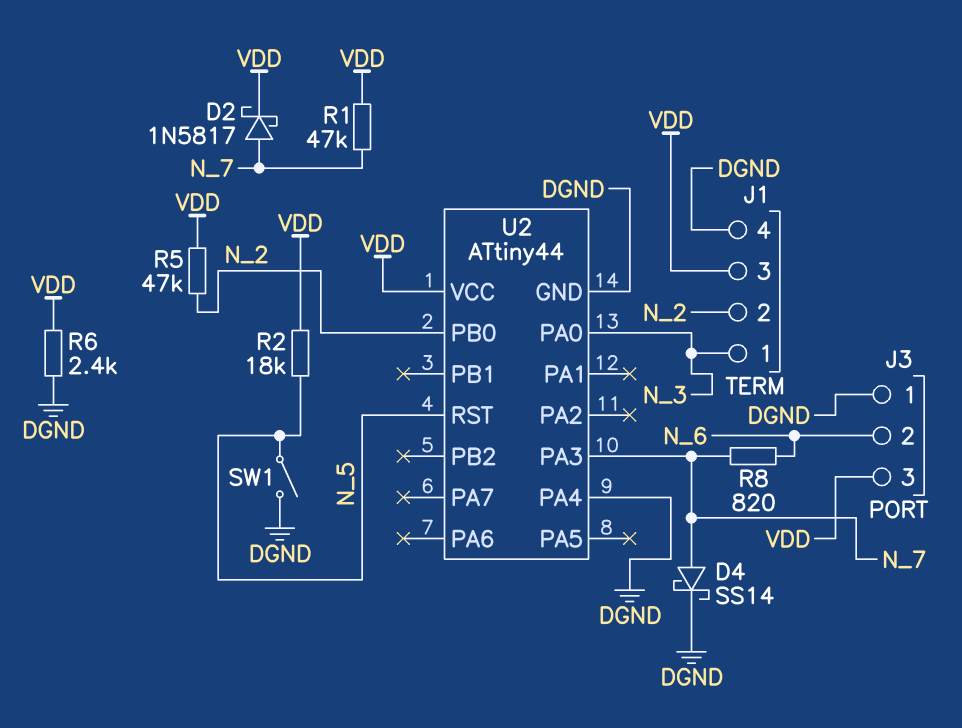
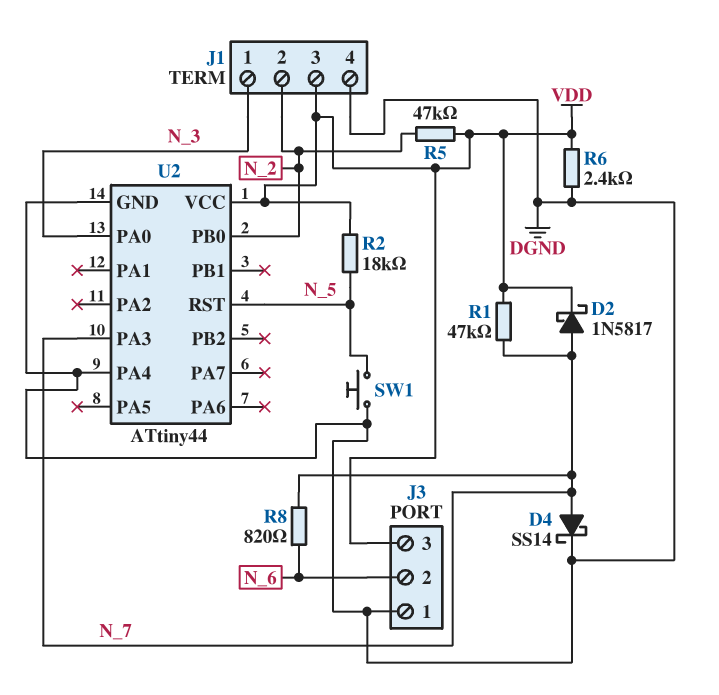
SW1: switch (DGND, N_5) -> button (DGND, N_5)

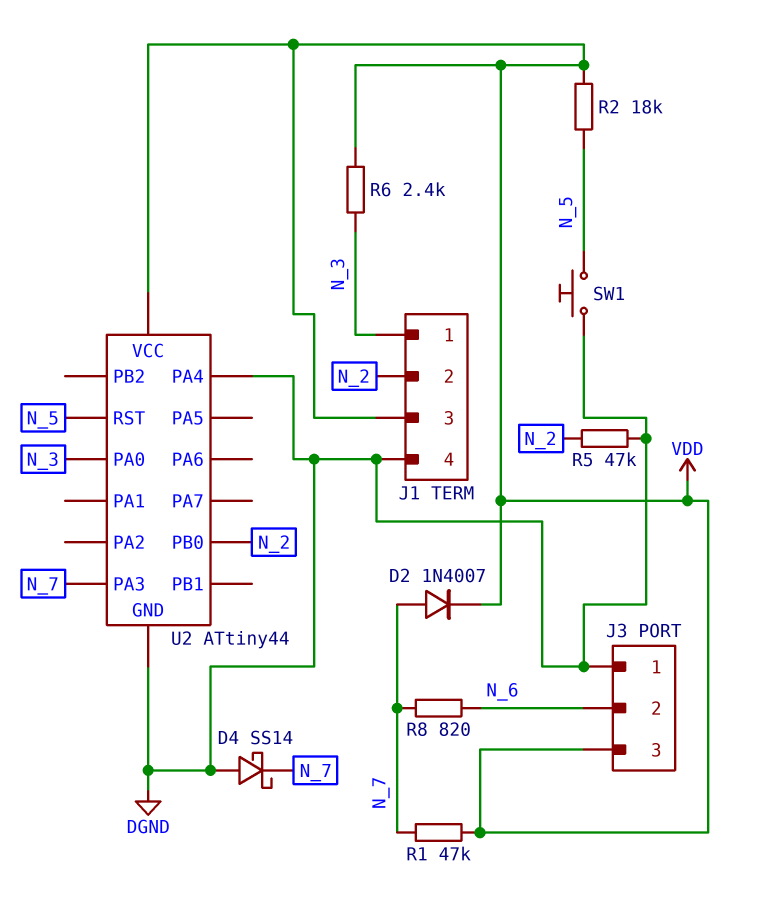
D2: schottky 1N5817 (A N_7, K VDD) -> diode 1N4007 (A N_7, K VDD)
D4: schottky SS14 (A N_7, K DGND) -> schottky SS14 (A DGND, K N_7)
R5: 47k (N_2, VDD) -> 47k (DGND, N_2)
R6: 2.4k (DGND, VDD) -> 2.4k (N_3, VDD)

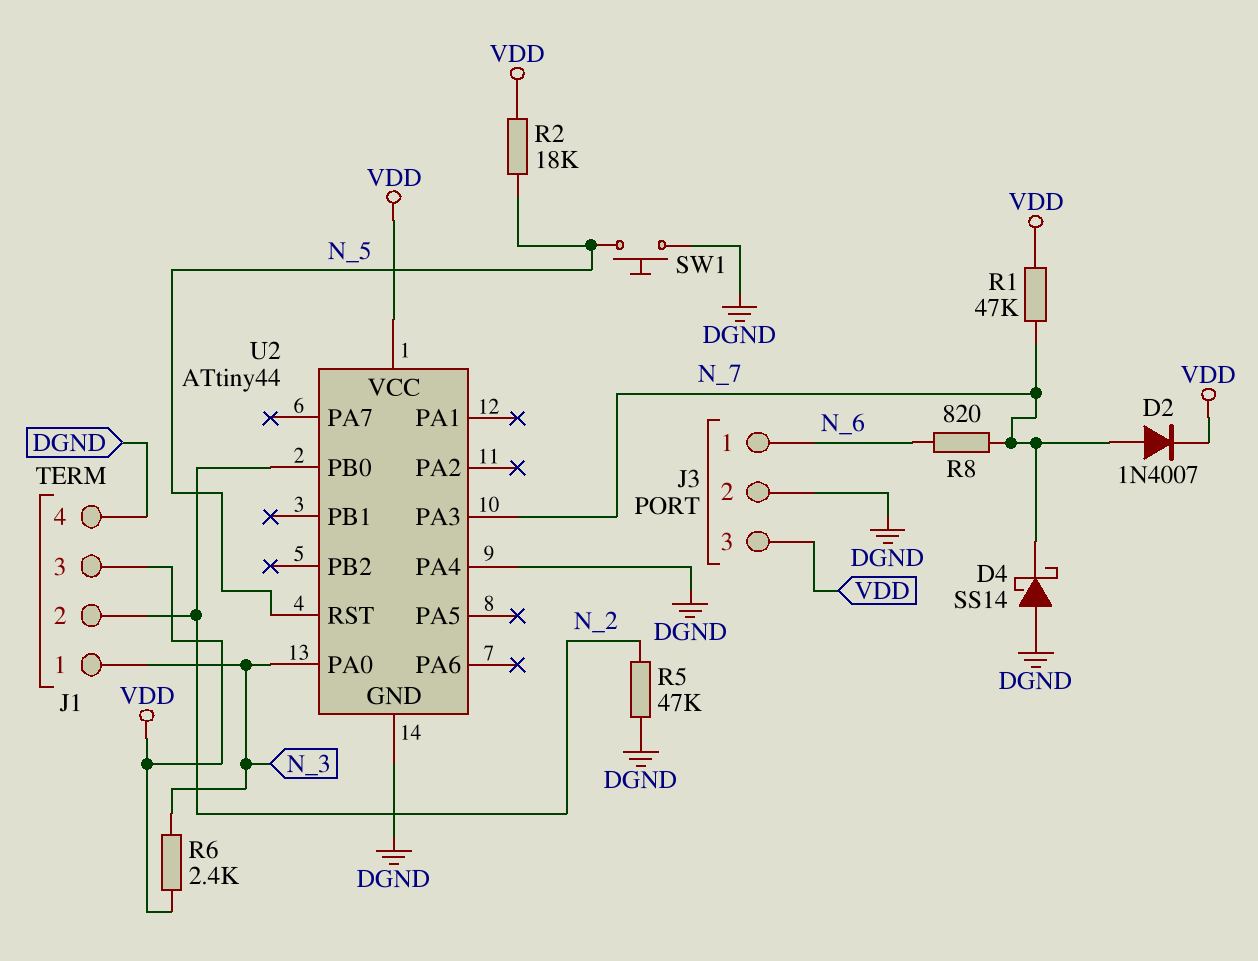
J3 pin 1: DGND -> N_6
J3 pin 2: N_6 -> DGND

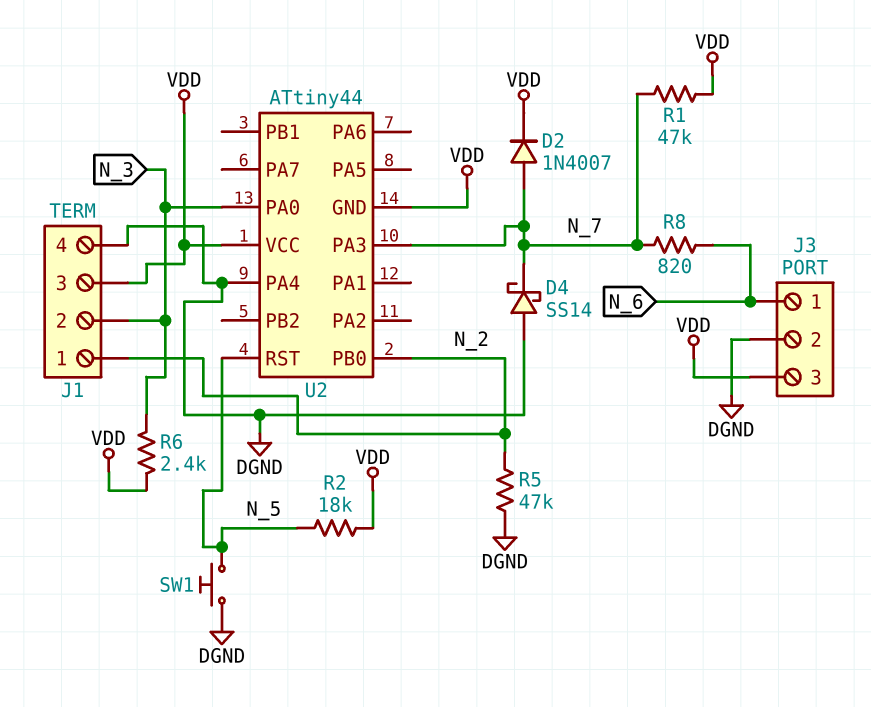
J1 pin 1: N_3 -> N_2
J1 pin 2: N_2 -> N_3
U2 pin GND: DGND -> VDD

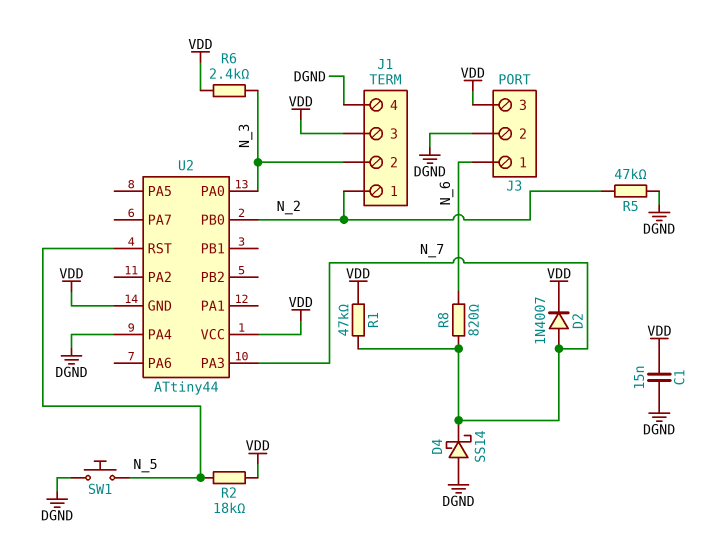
C1: none -> 15nF (DGND, VDD)

